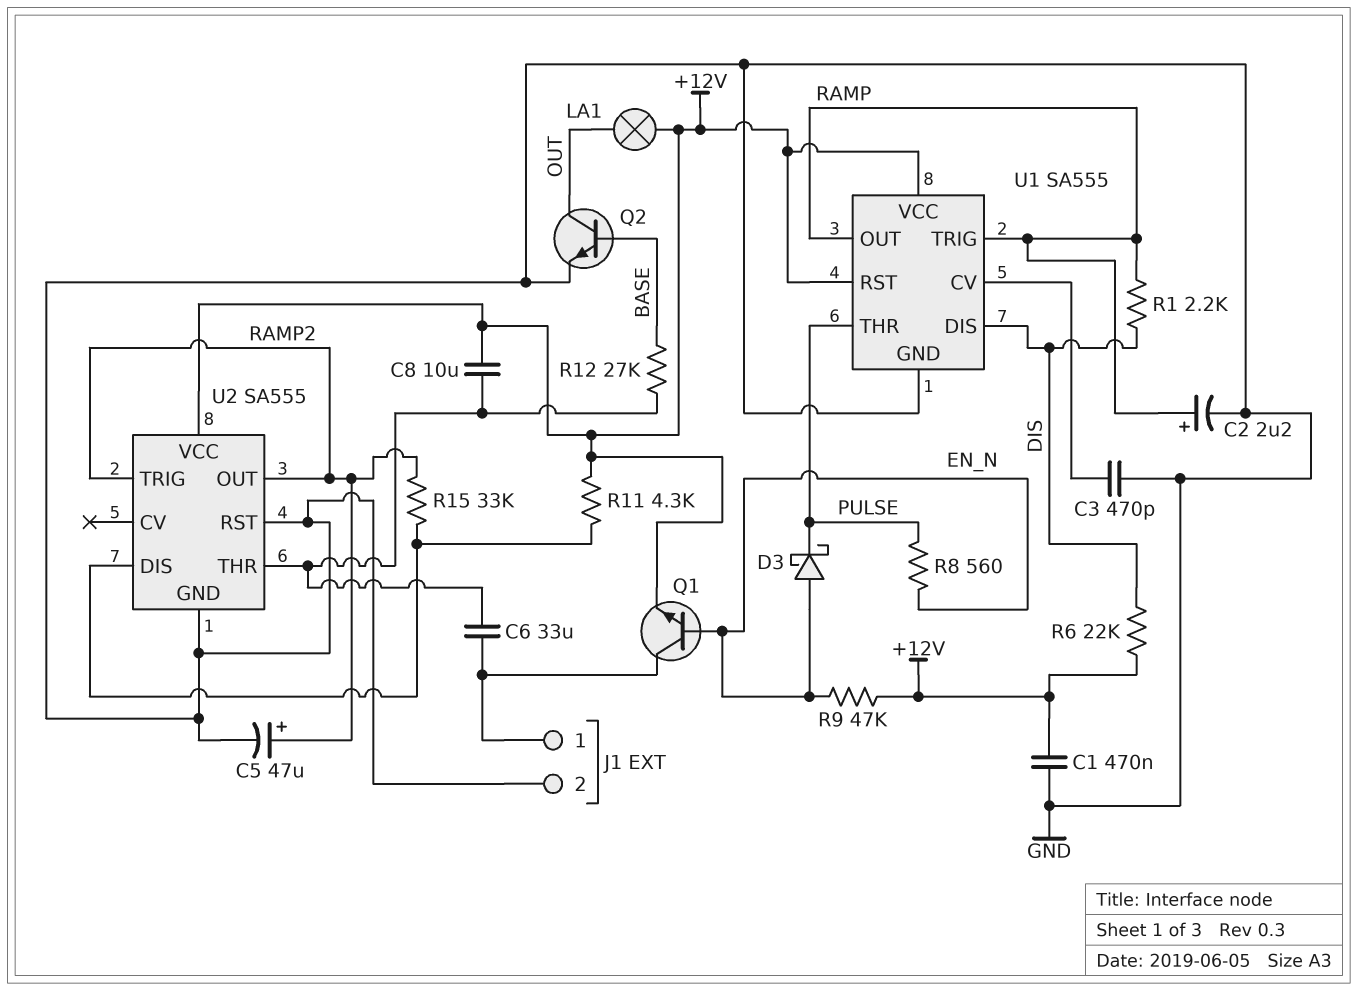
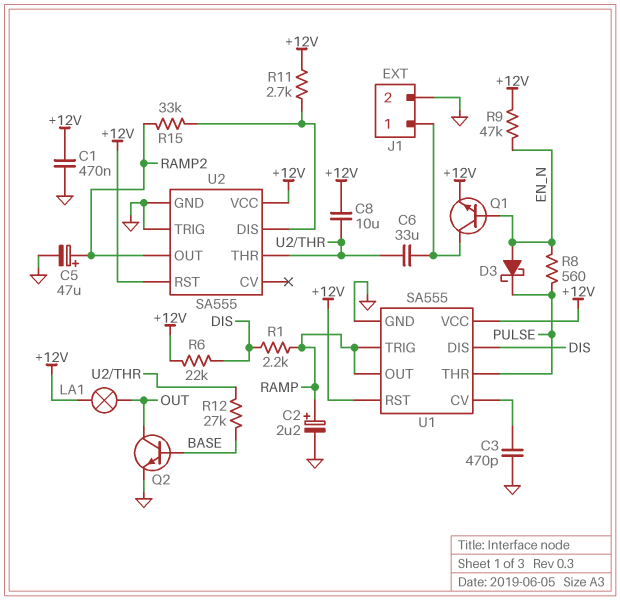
R11: 4.3k (+12V, U2/DIS) -> 2.7k (+12V, U2/DIS)
U2 pin RST: GND -> +12V
U2 pin TRIG: RAMP2 -> GND

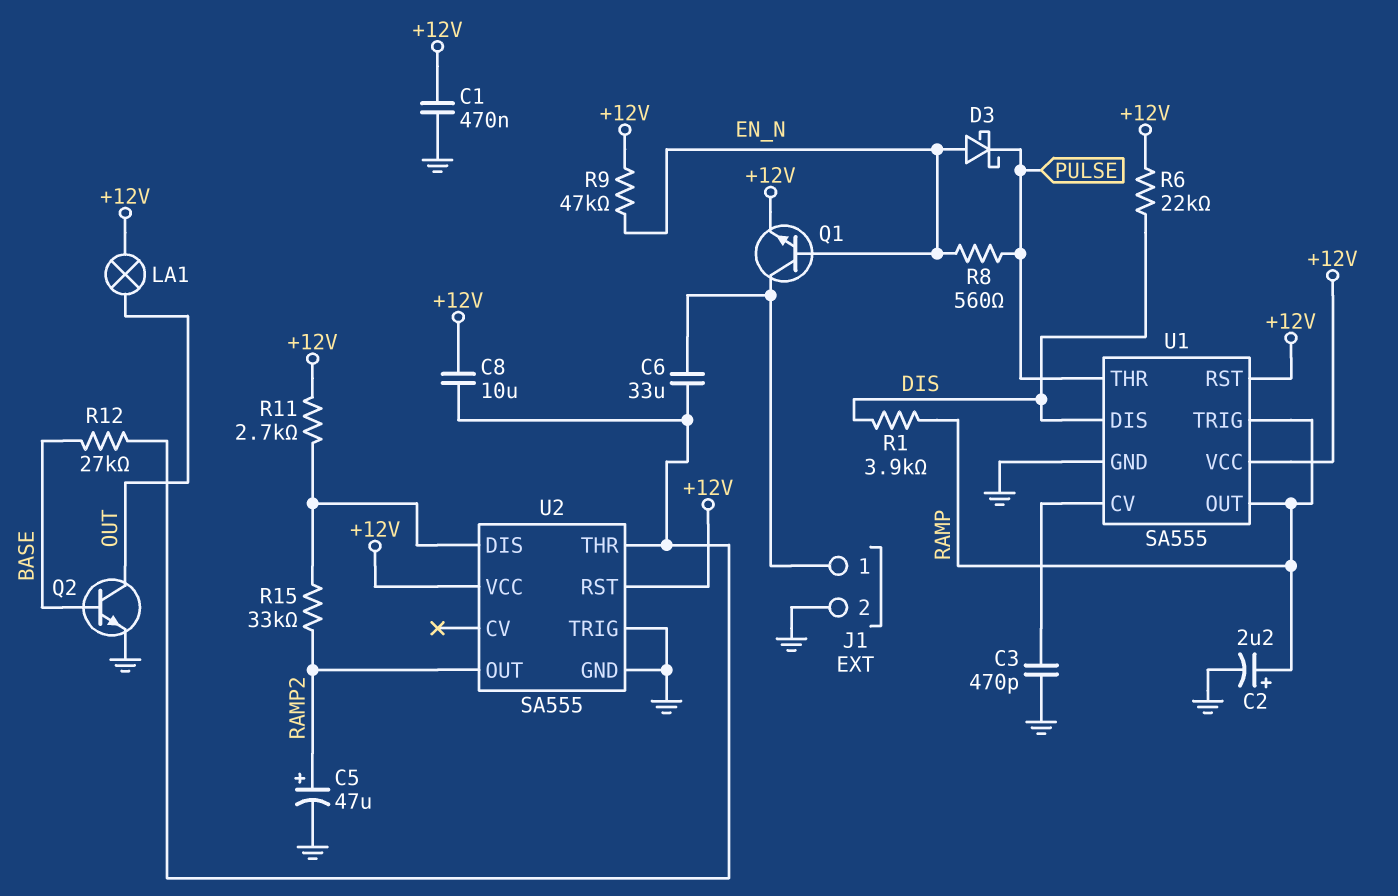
R1: 2.2k (DIS, RAMP) -> 3.9k (DIS, RAMP)

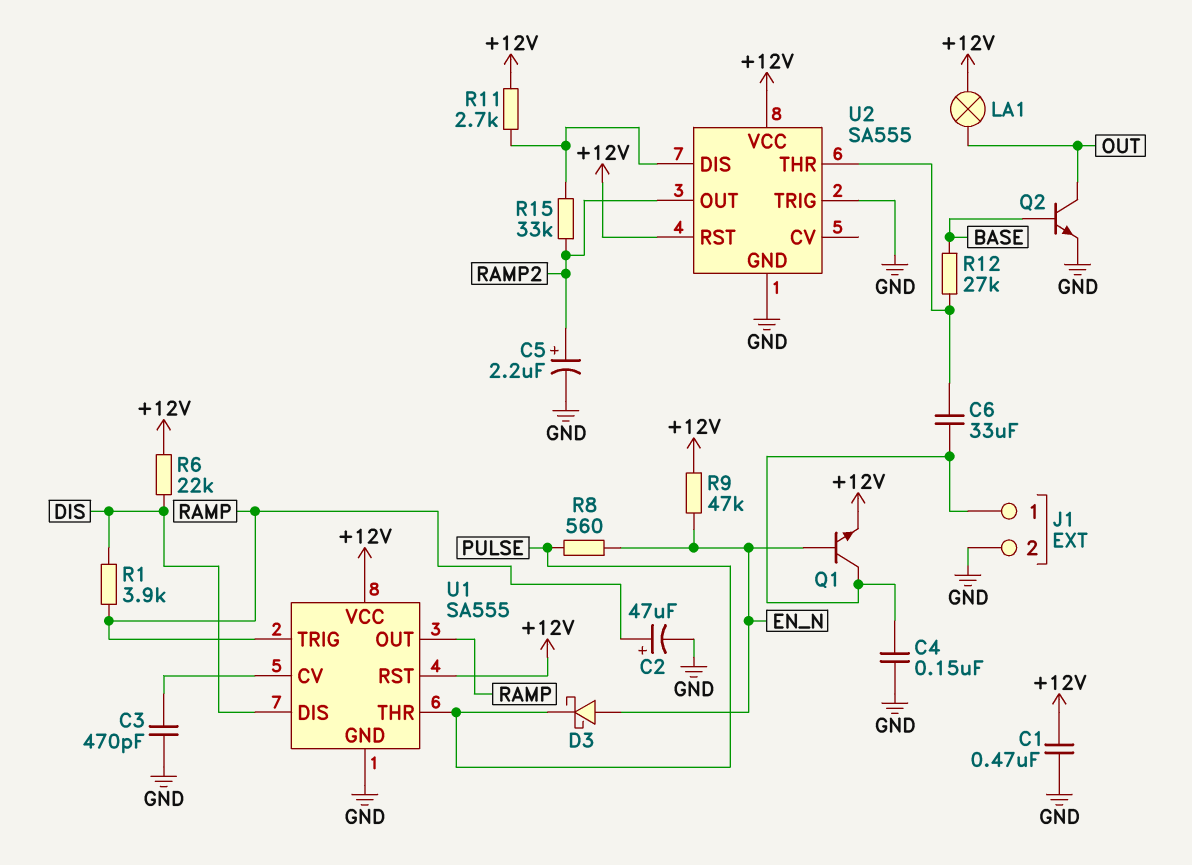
C2: 2.2uF (plus RAMP, minus GND) -> 47uF (plus RAMP, minus GND)
C4: none -> 150nF (GND, J1/1)
C5: 47uF (plus RAMP2, minus GND) -> 2.2uF (plus RAMP2, minus GND)
C8: 10uF (+12V, U2/THR) -> none

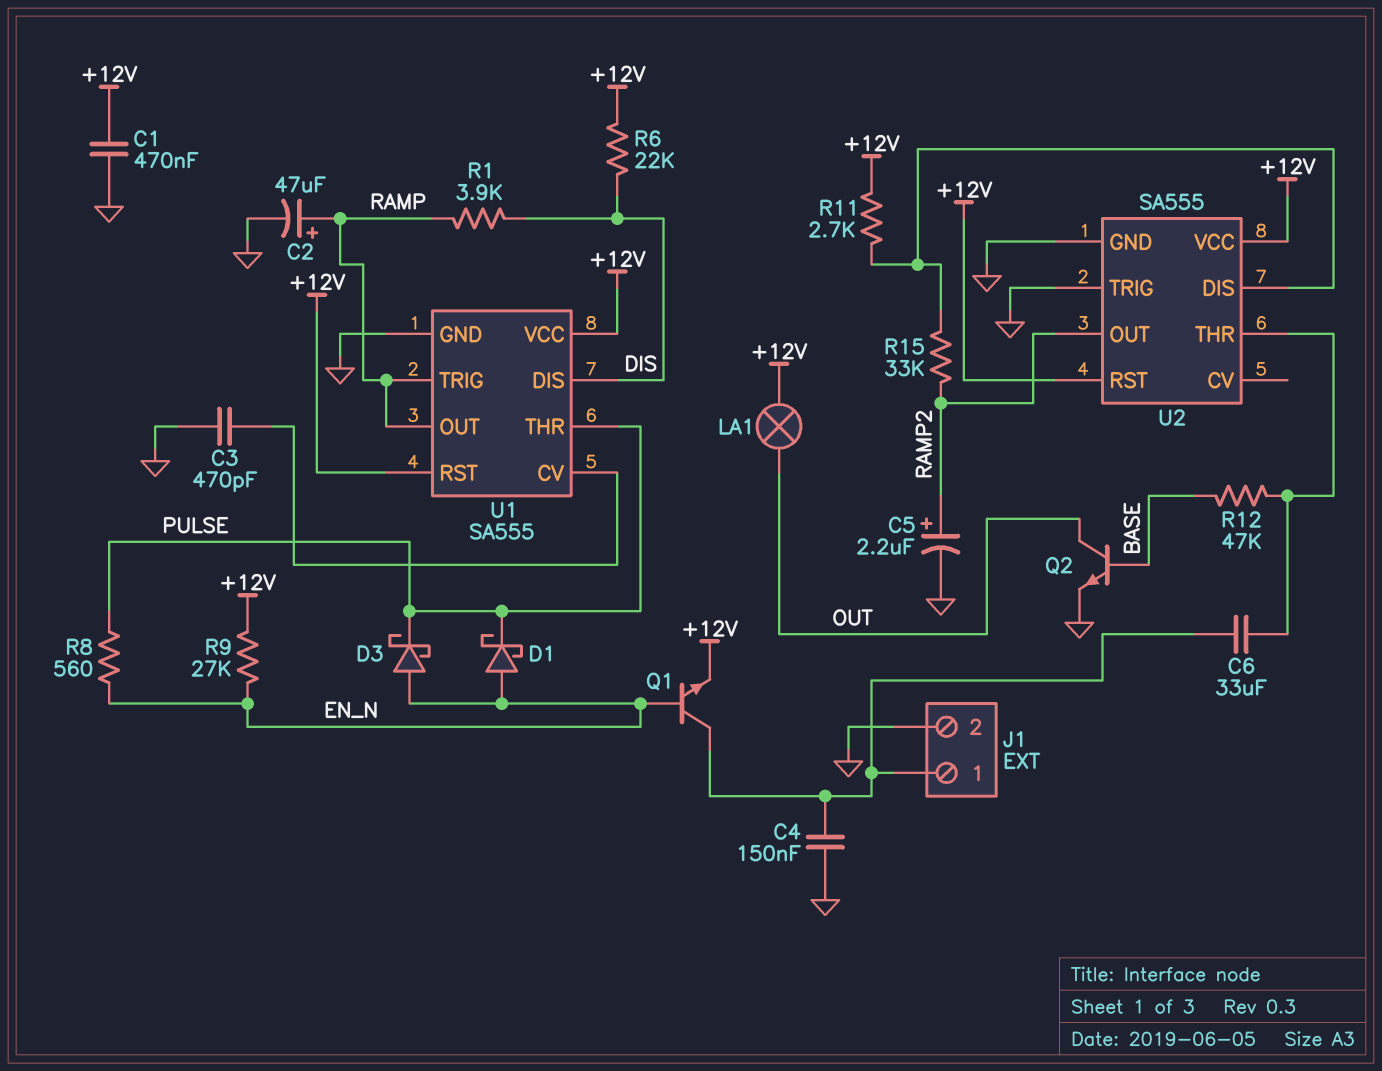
D1: none -> schottky (A EN_N, K PULSE)
R9: 47k (+12V, EN_N) -> 27k (+12V, EN_N)
R12: 27k (BASE, U2/THR) -> 47k (BASE, U2/THR)

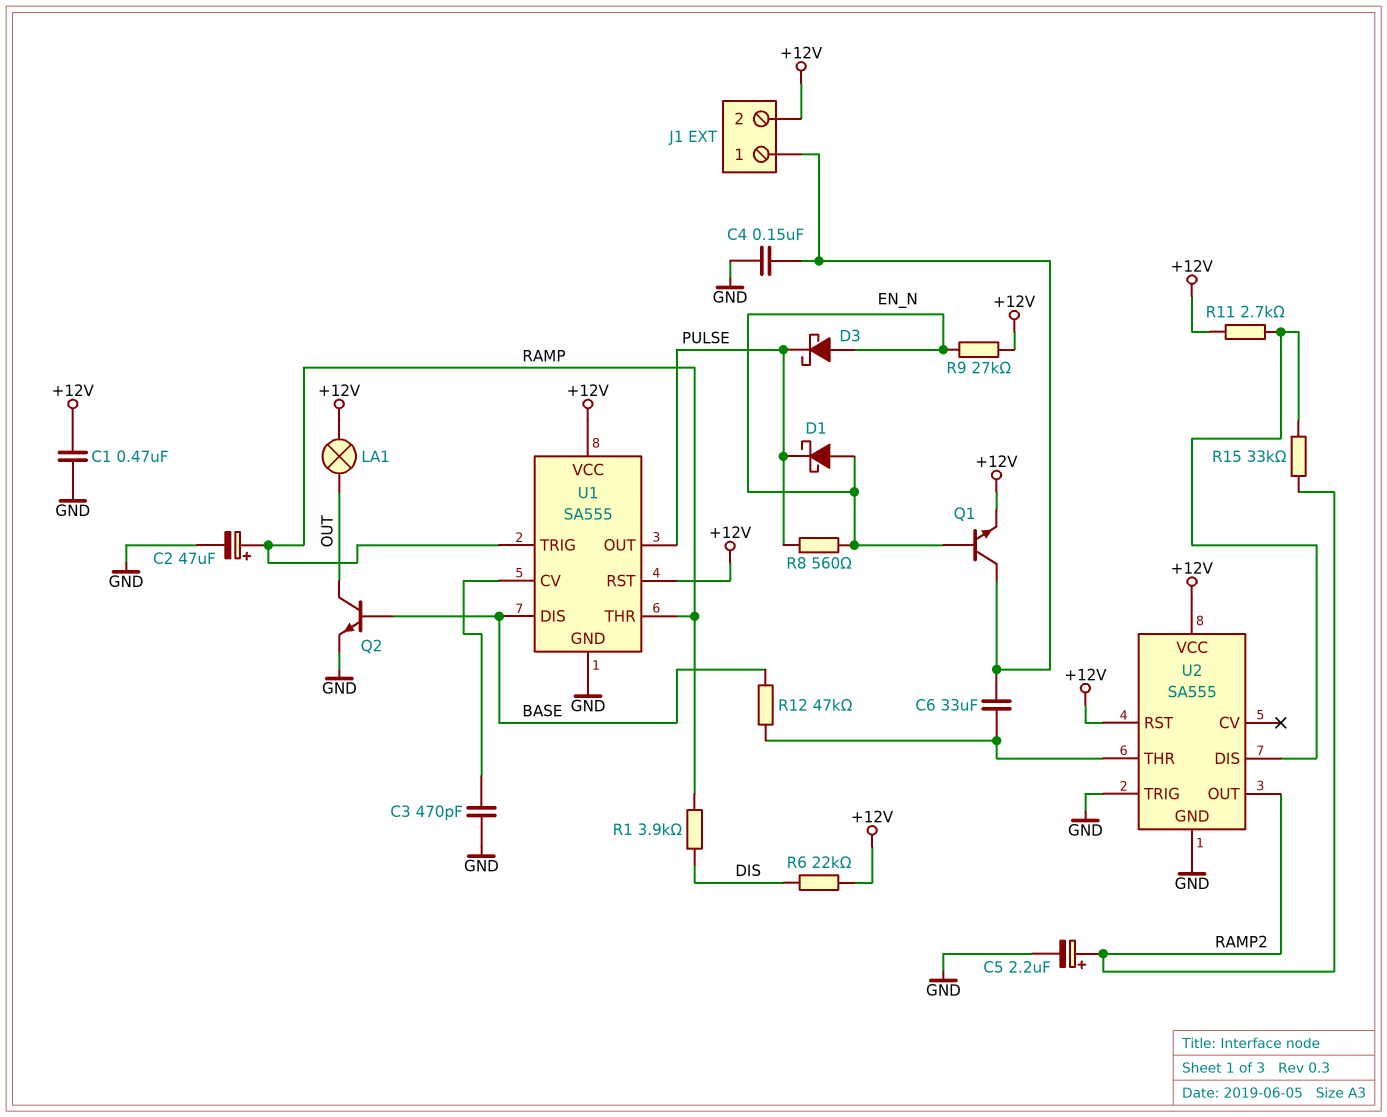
J1 pin 2: GND -> +12V
U1 pin DIS: DIS -> BASE
U1 pin OUT: RAMP -> PULSE
U1 pin THR: PULSE -> RAMP

